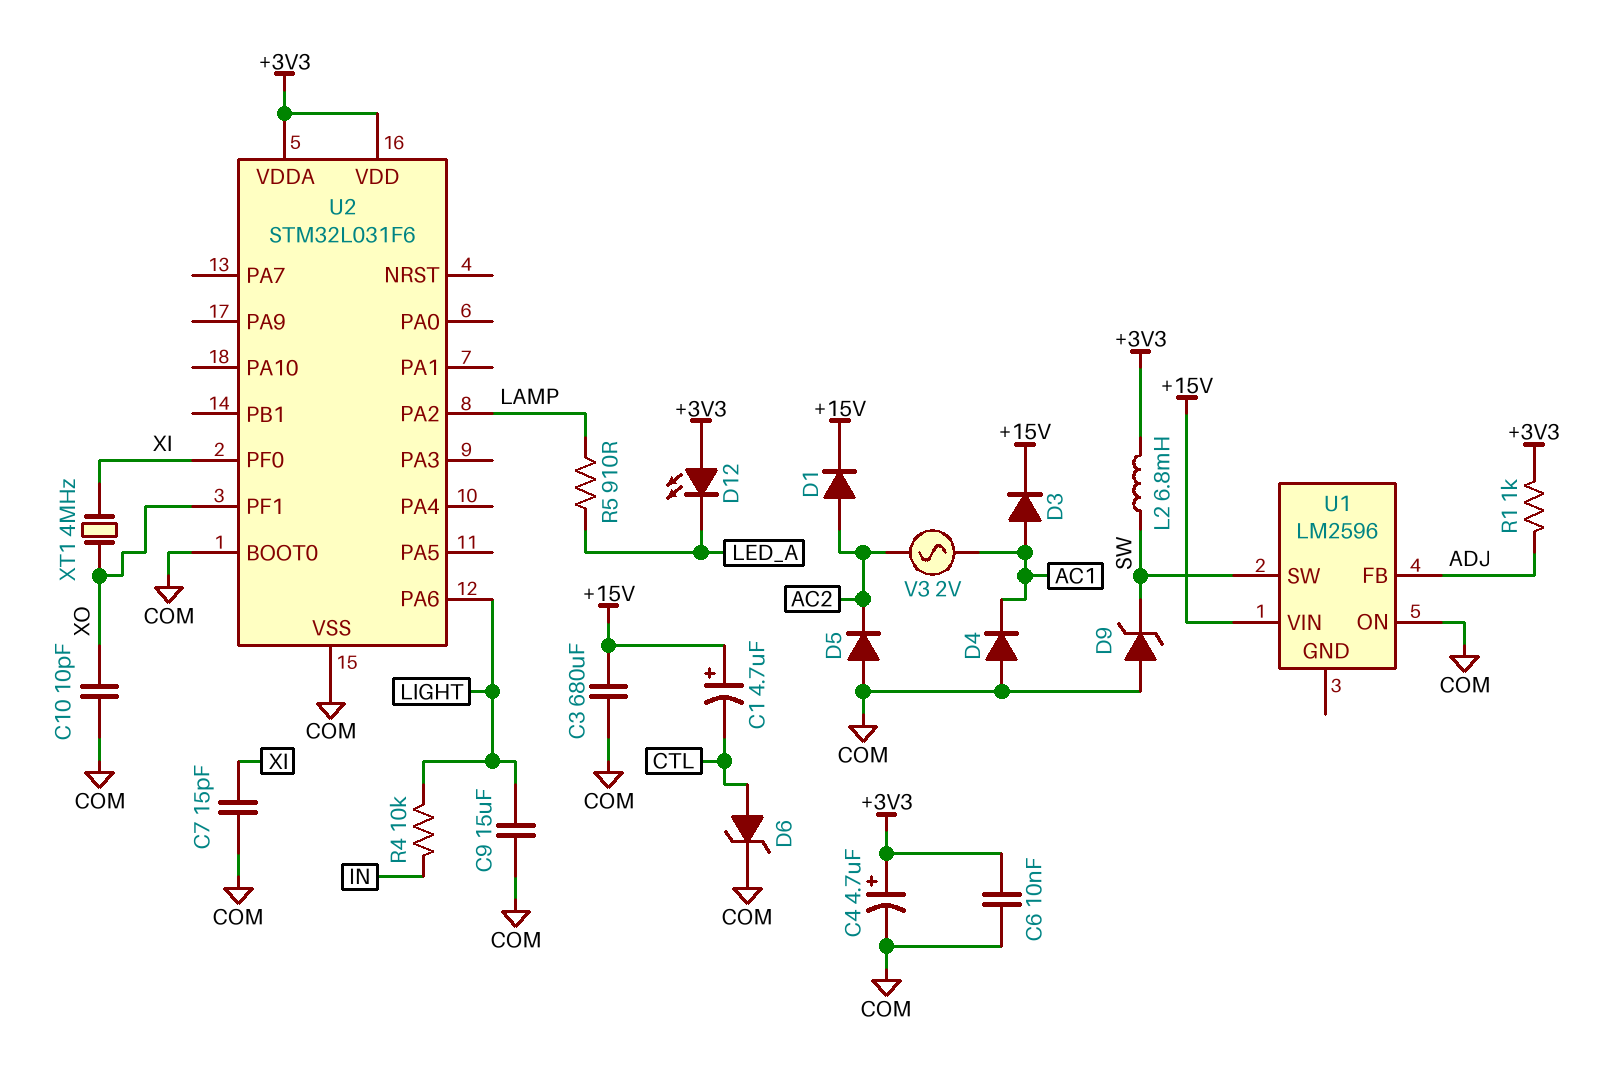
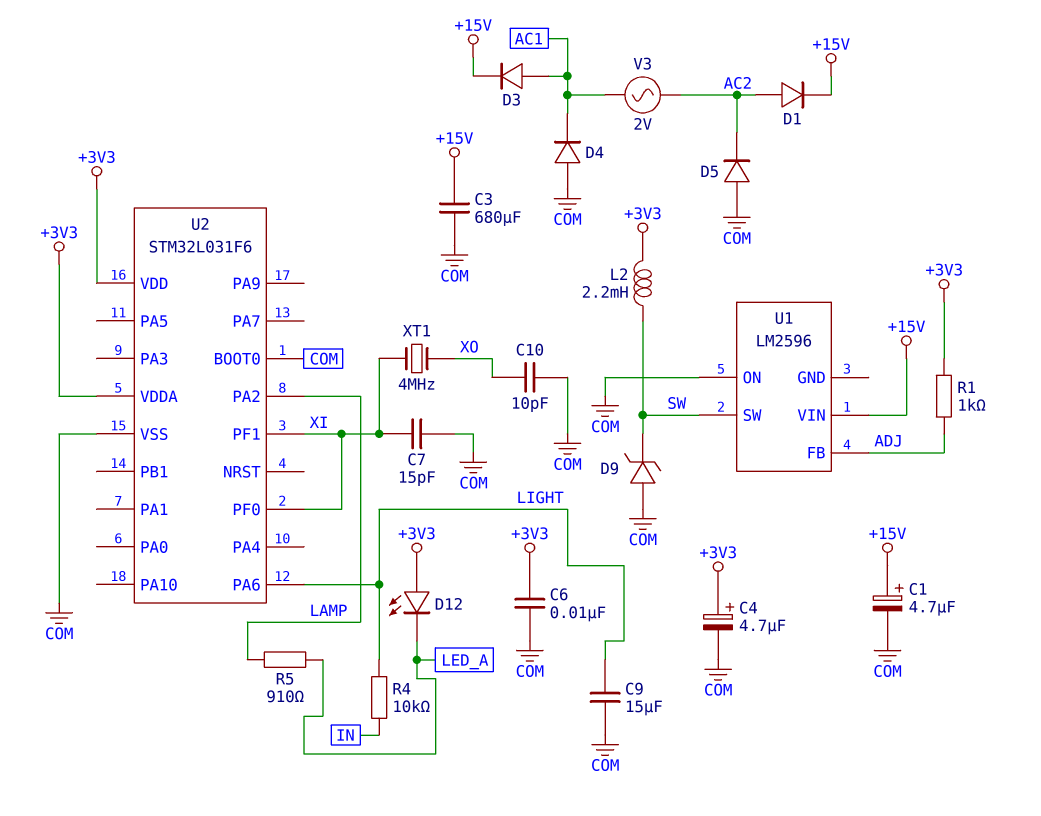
C1: 4.7uF (plus +15V, minus CTL) -> 4.7uF (plus +15V, minus COM)
D6: zener (A CTL, K COM) -> none
L2: 6.8mH (+3V3, SW) -> 2.2mH (+3V3, SW)
U2 pin PF1: XO -> XI

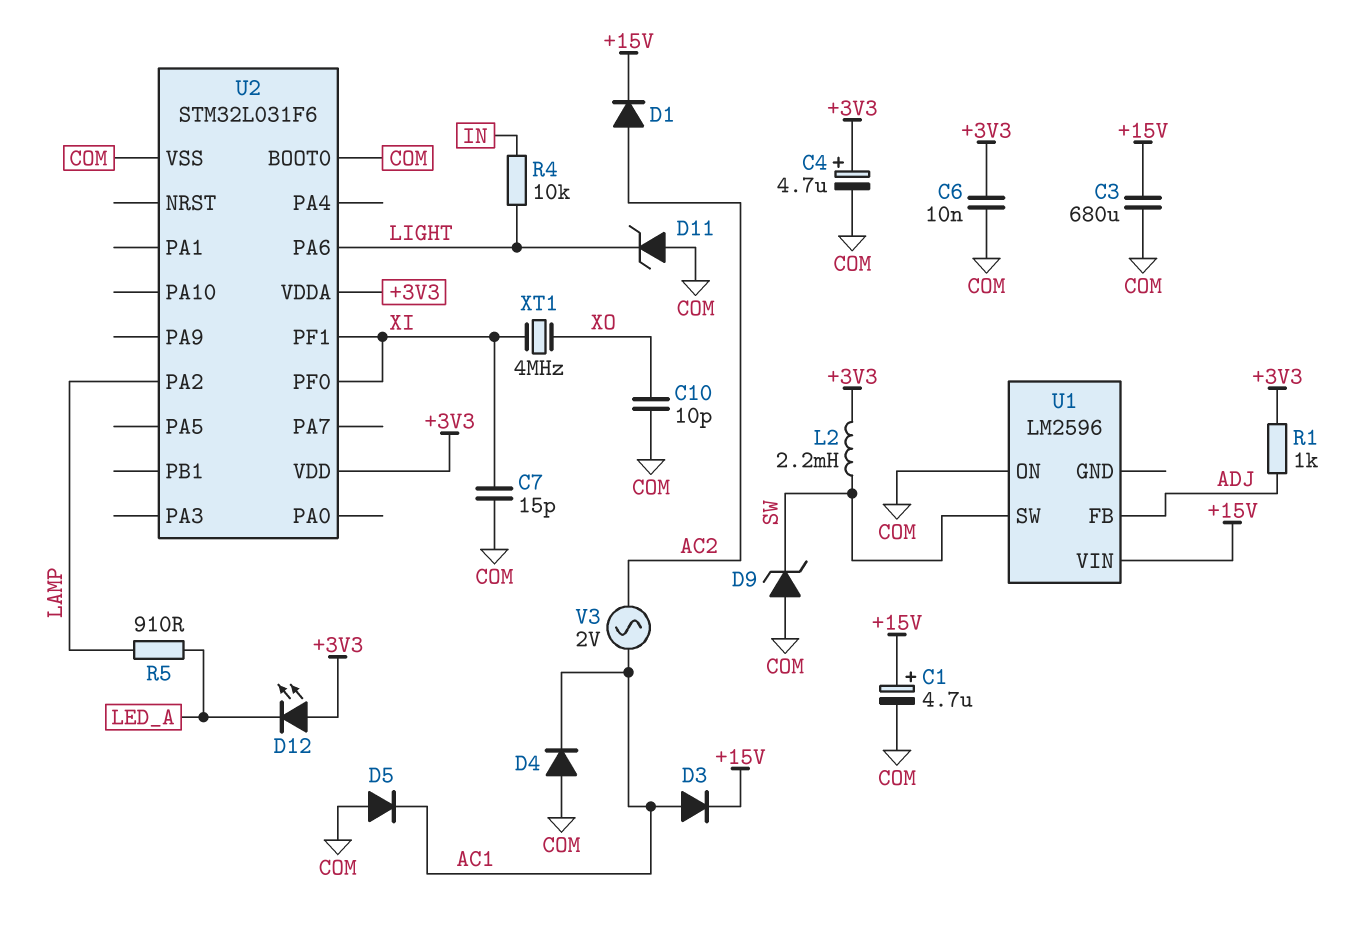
C9: 15uF (COM, LIGHT) -> none
D5: diode (A COM, K AC2) -> diode (A COM, K AC1)
D11: none -> zener (A COM, K LIGHT)

